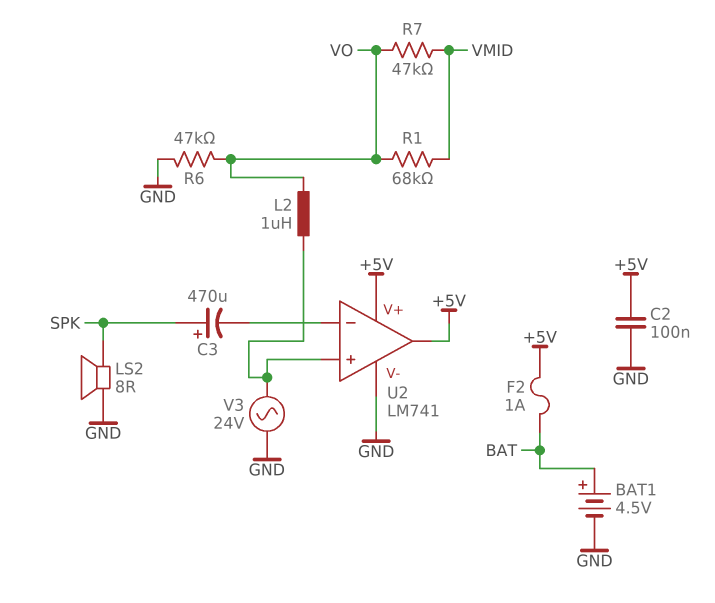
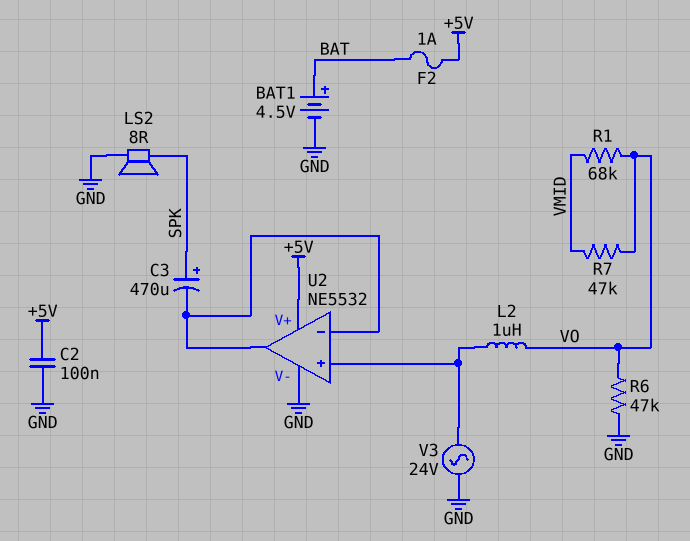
U2: LM741 -> NE5532
U2 pin out: +5V -> U2/in-

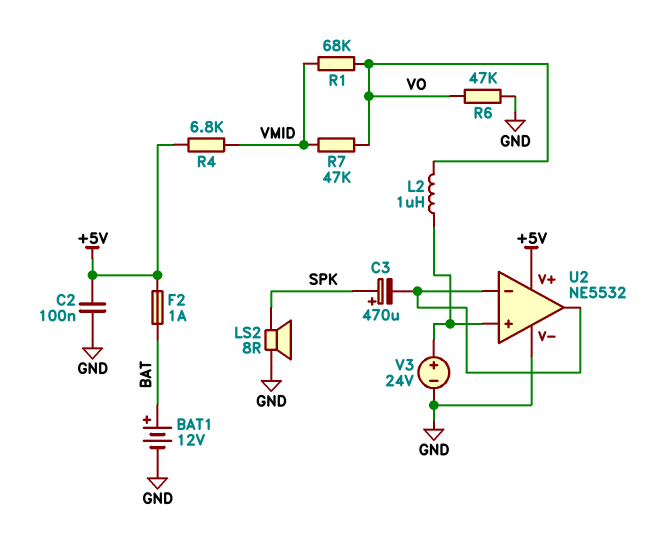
BAT1: 4.5V (plus BAT, minus GND) -> 12V (plus BAT, minus GND)
R4: none -> 6.8k (+5V, VMID)
V3: AC 24V (GND, U2/in+) -> 24V (plus U2/in+, minus GND)

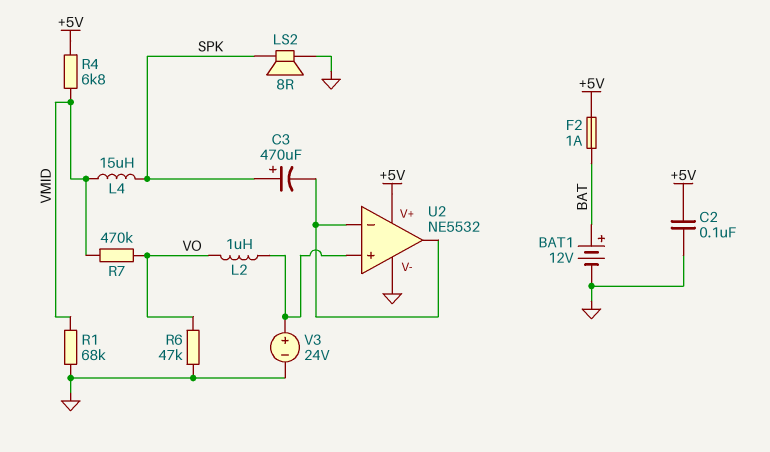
L4: none -> 15uH (SPK, VMID)
R1: 68k (VMID, VO) -> 68k (GND, VMID)
R7: 47k (VMID, VO) -> 470k (VMID, VO)

